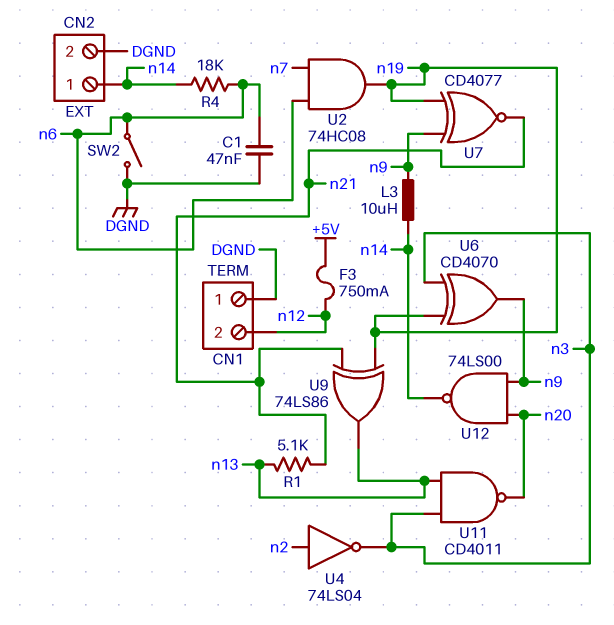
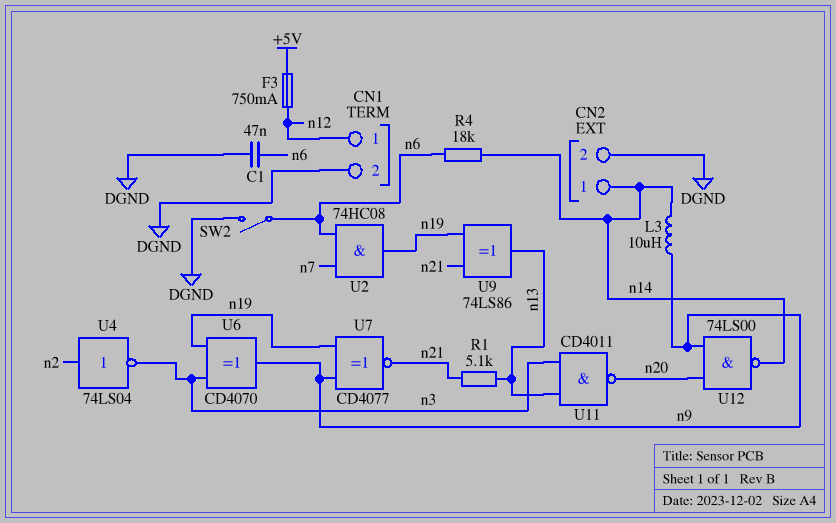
CN1 pin 1: DGND -> n12
CN1 pin 2: n12 -> DGND

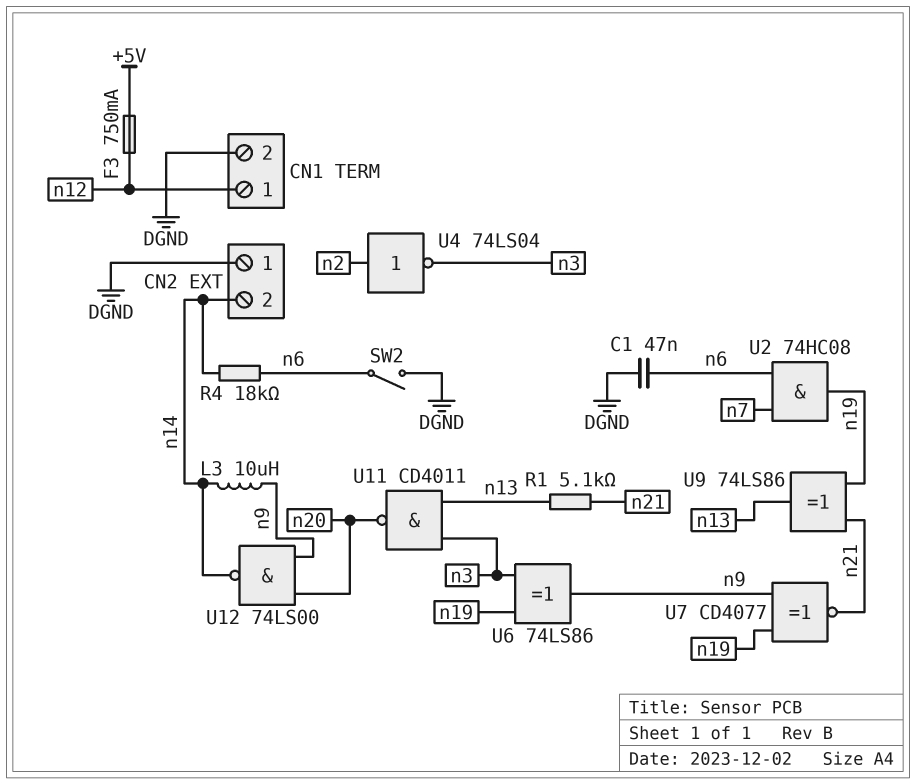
CN2 pin 1: n14 -> DGND
CN2 pin 2: DGND -> n14
U6: XOR CD4070 (in n3, in n19, out n9) -> XOR 74LS86 (in n3, in n19, out n9)

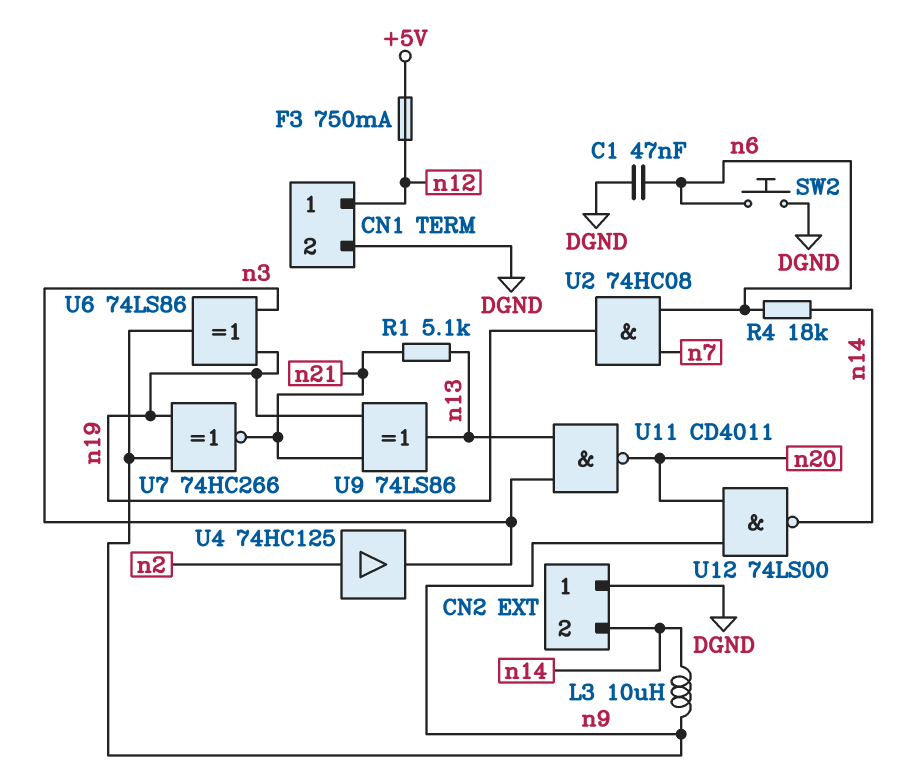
SW2: switch (DGND, n6) -> button (DGND, n6)
U4: NOT 74LS04 (in n2, out n3) -> buffer 74HC125 (in n2, out n3)
U7: XNOR CD4077 (in n9, in n19, out n21) -> XNOR 74HC266 (in n9, in n19, out n21)

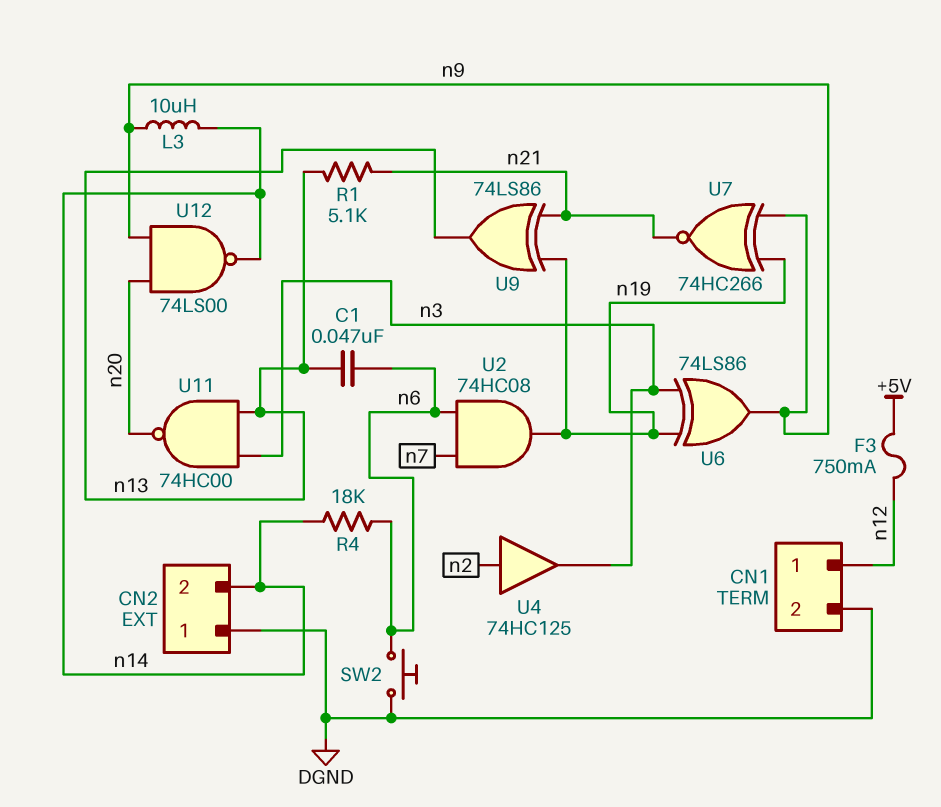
C1: 47nF (DGND, n6) -> 47nF (n6, n13)
U11: NAND CD4011 (in n3, in n13, out n20) -> NAND 74HC00 (in n3, in n13, out n20)

